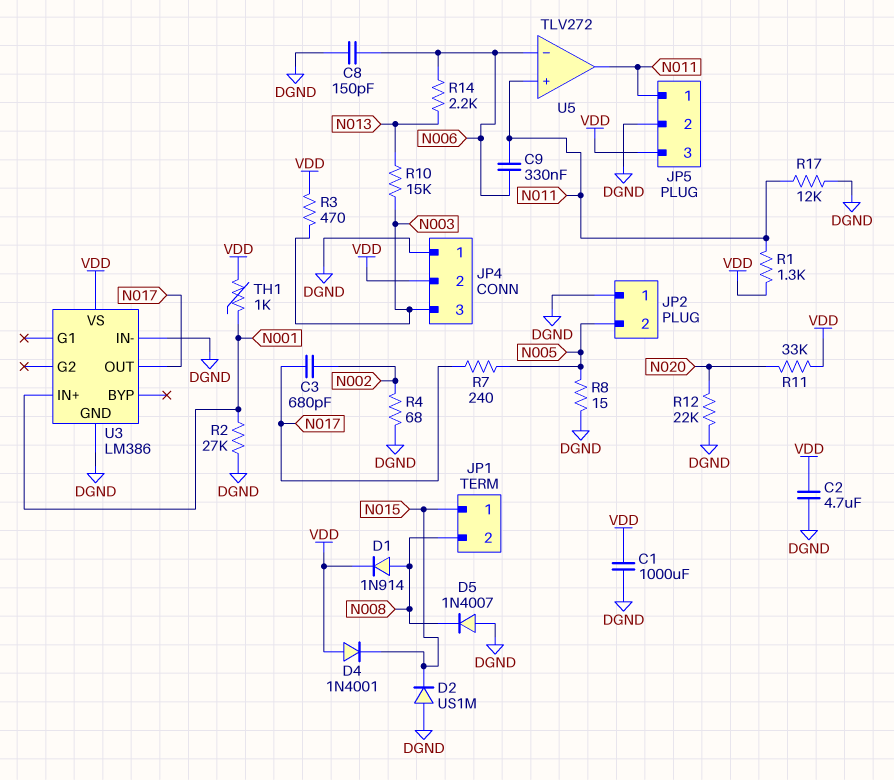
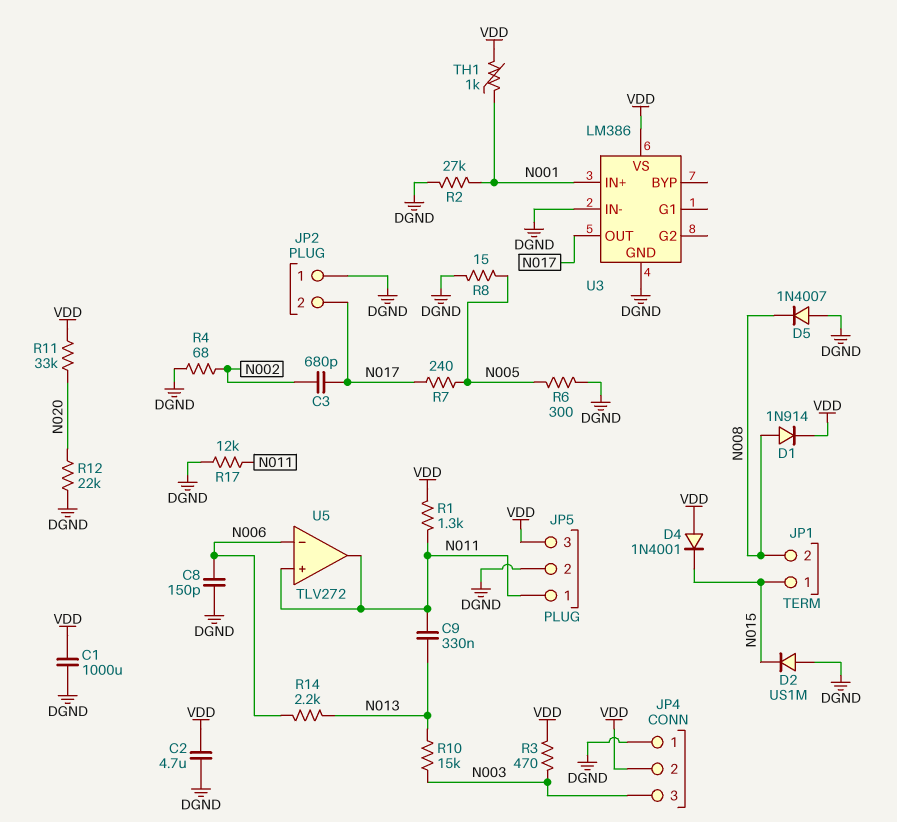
C9: 330nF (N006, N011) -> 330nF (N011, N013)
JP2 pin 2: N005 -> N017
R6: none -> 300 (DGND, N005)

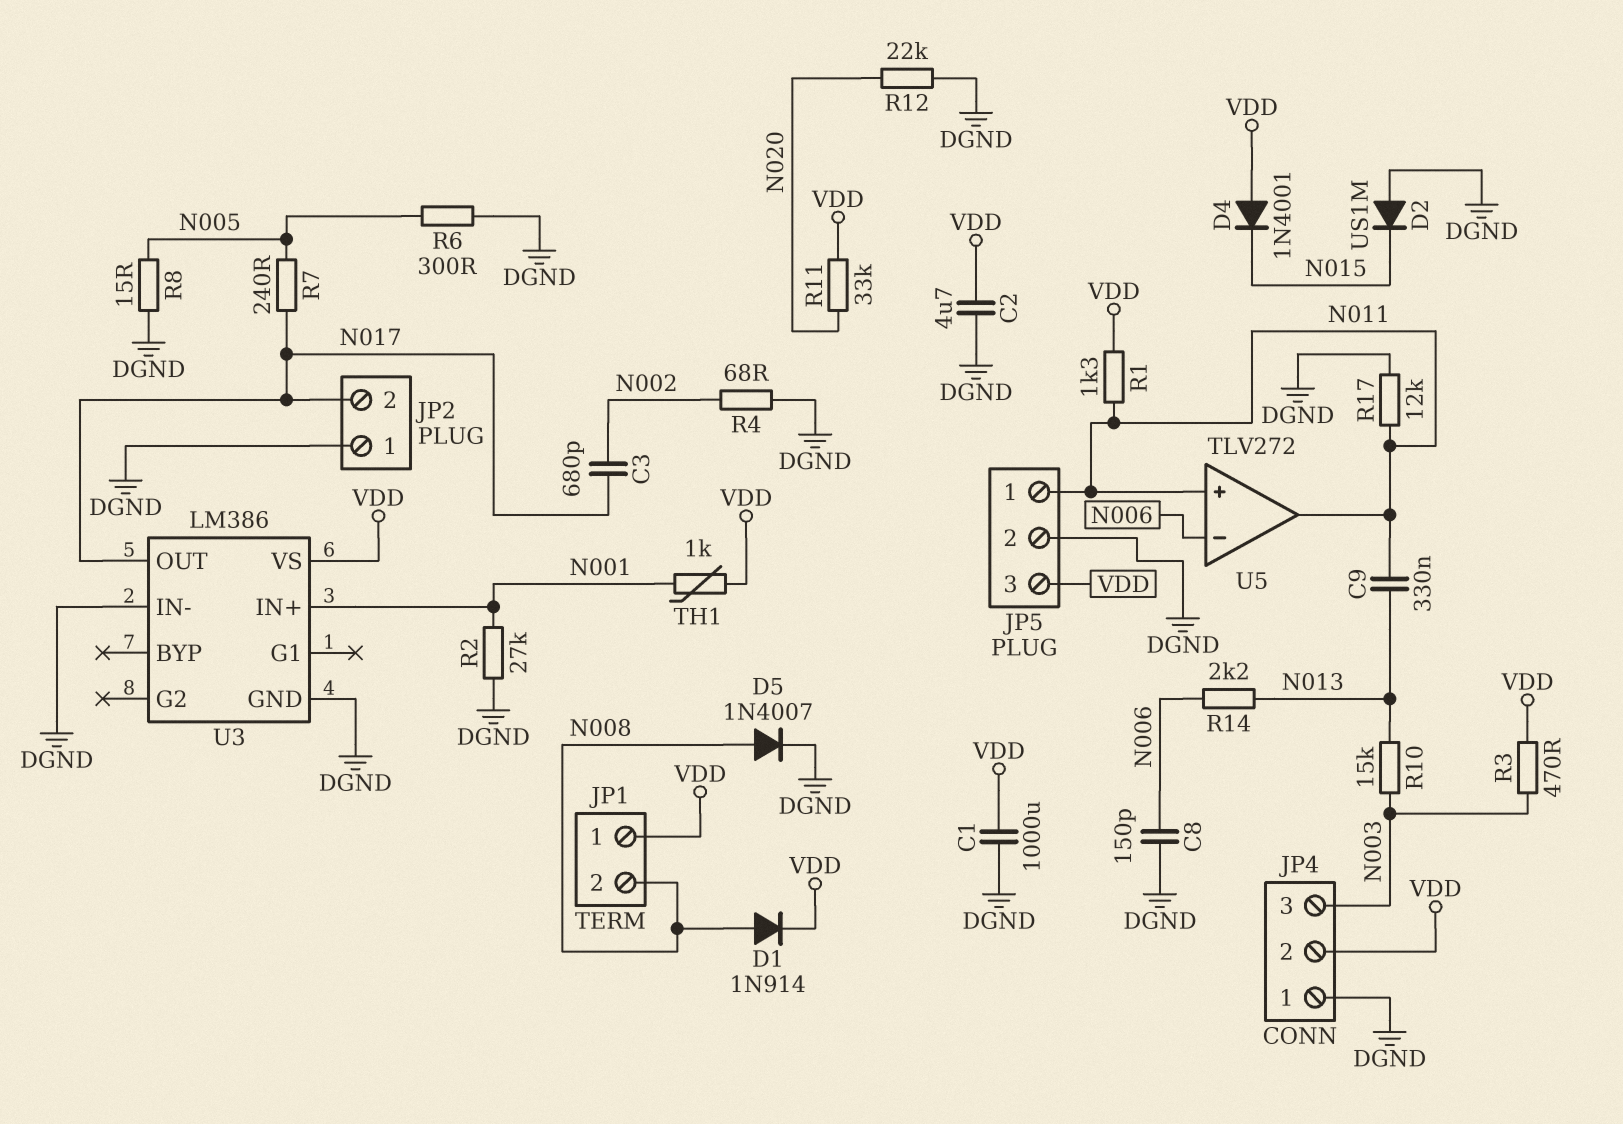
D5: diode 1N4007 (A DGND, K N008) -> diode 1N4007 (A N008, K DGND)
JP1 pin 1: N015 -> VDD

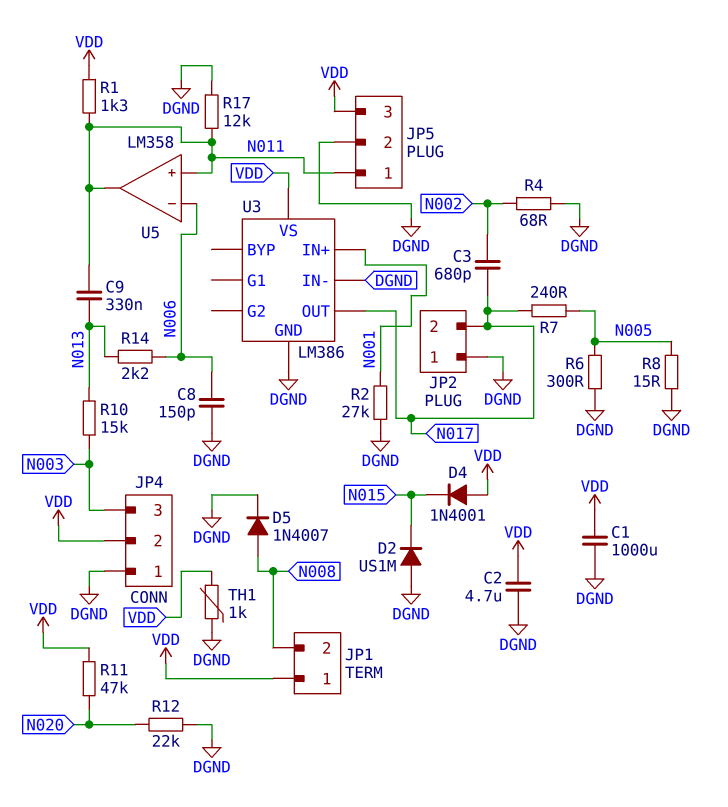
D1: diode 1N914 (A N008, K VDD) -> none
R3: 470 (N003, VDD) -> none
R11: 33k (N020, VDD) -> 47k (N020, VDD)
TH1: 1k (N001, VDD) -> 1k (DGND, VDD)
U5: TLV272 -> LM358

